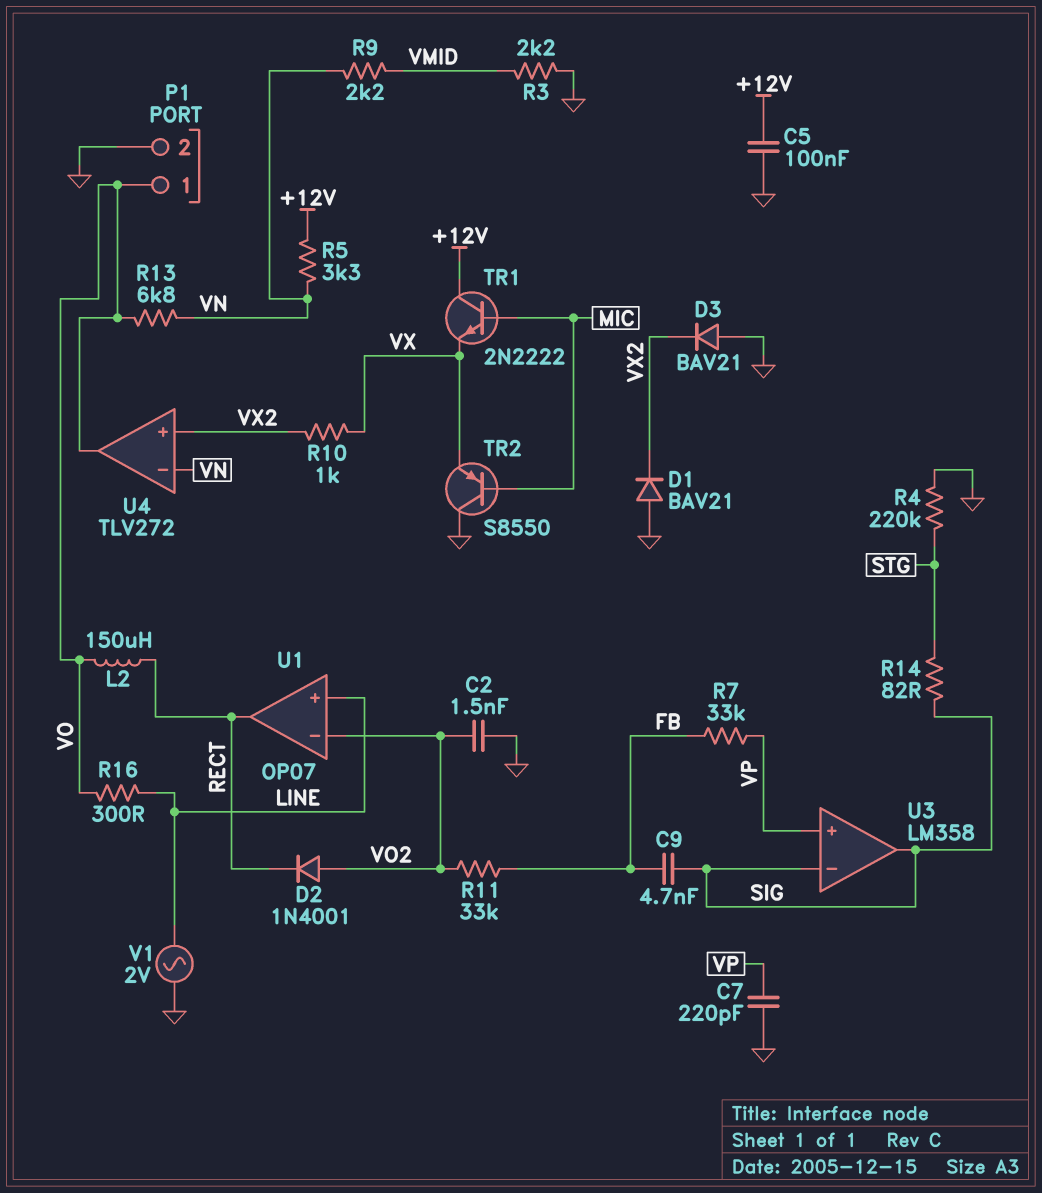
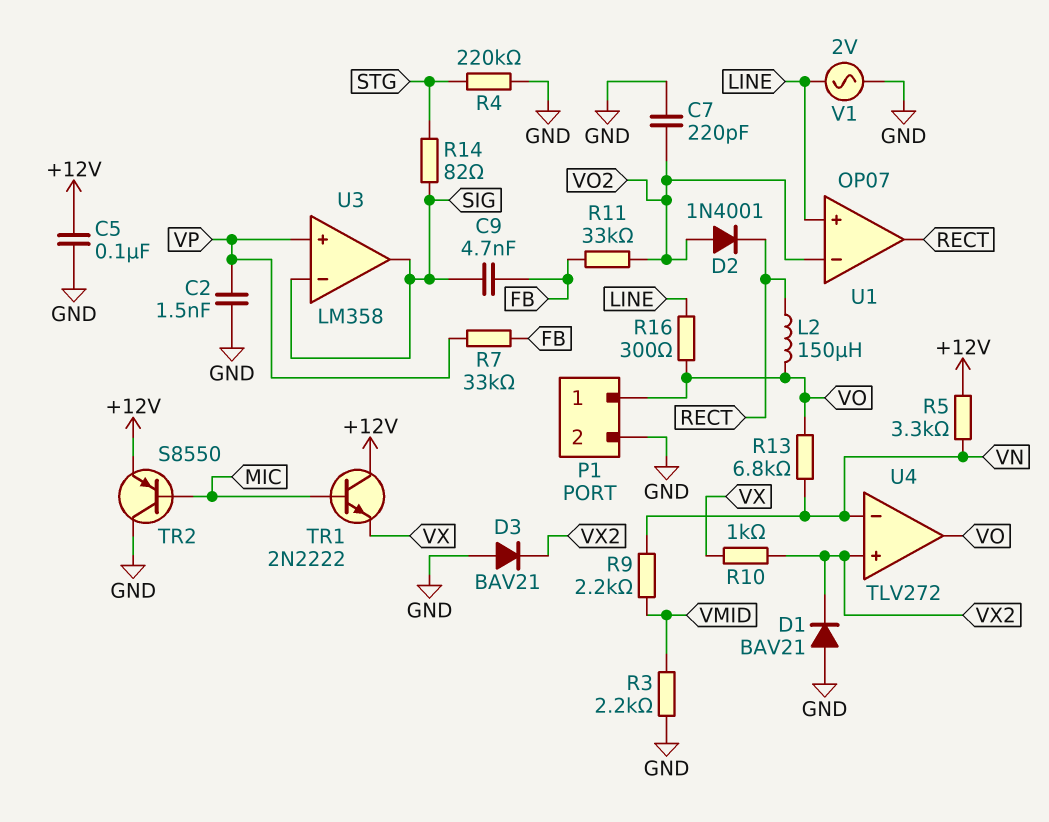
C2: 1.5nF (GND, VO2) -> 1.5nF (GND, VP)
C7: 220pF (GND, VP) -> 220pF (GND, VO2)
TR2: PNP S8550 (B MIC, C GND, E VX) -> PNP S8550 (B MIC, C GND, E +12V)

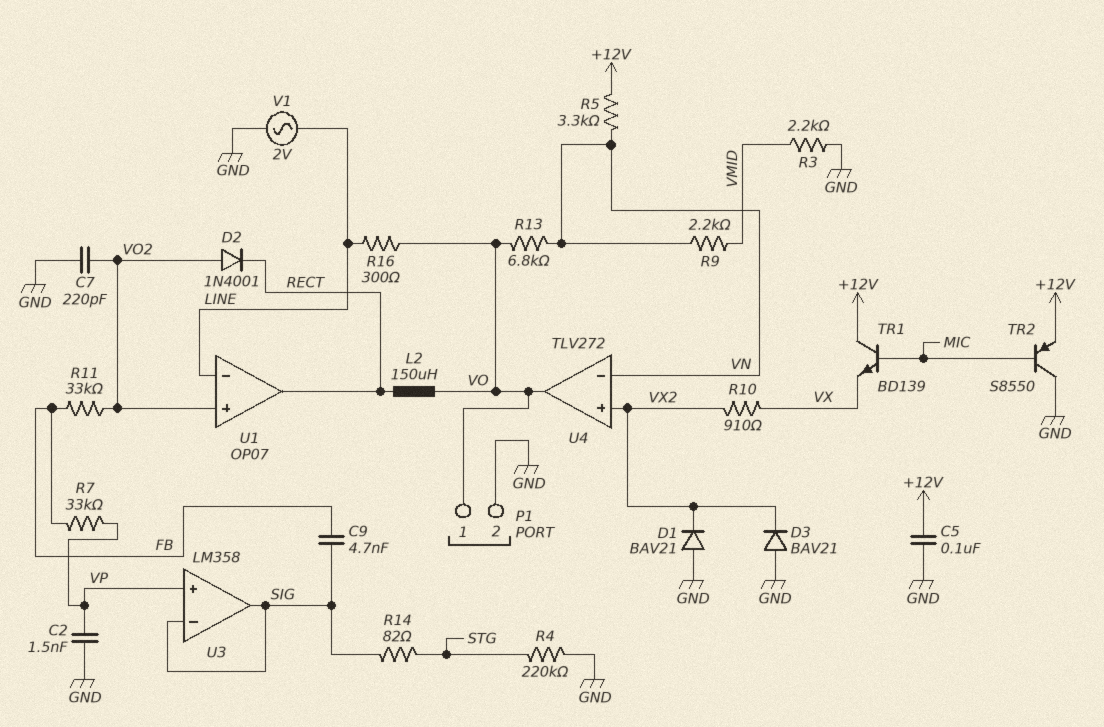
R10: 1k (VX, VX2) -> 910 (VX, VX2)
TR1: NPN 2N2222 (B MIC, C +12V, E VX) -> NPN BD139 (B MIC, C +12V, E VX)
U1 pin in+: LINE -> VO2
U1 pin in-: VO2 -> LINE

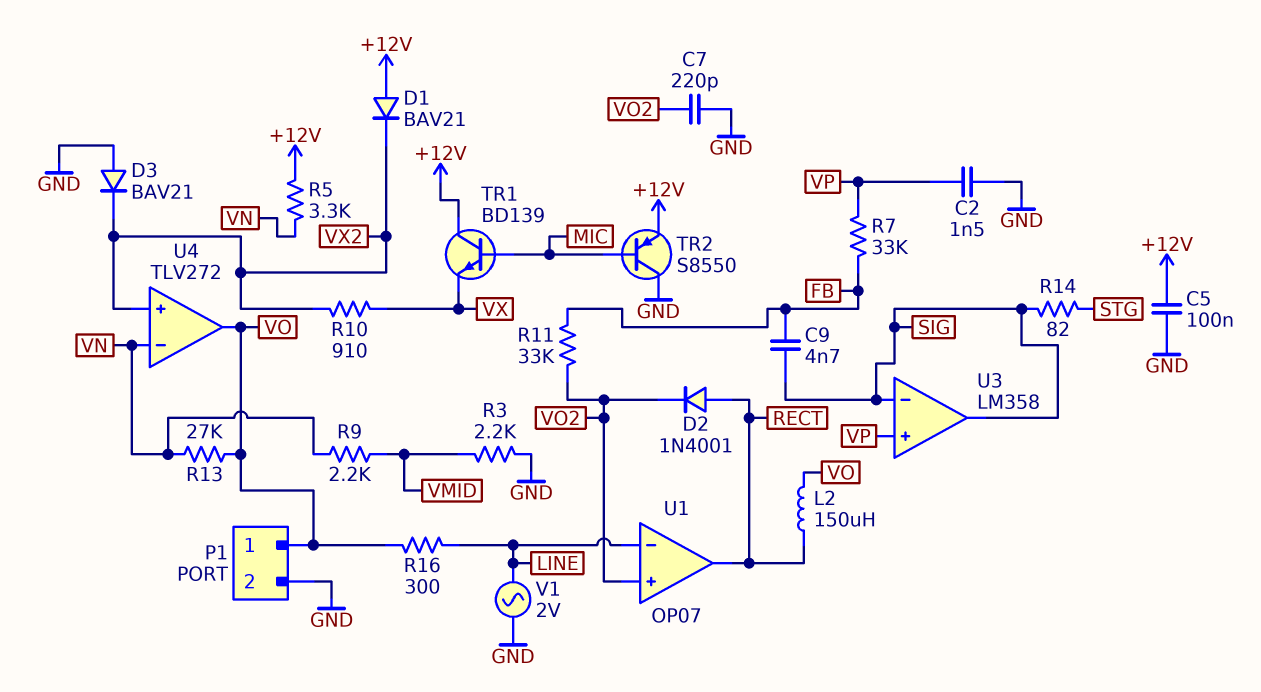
D1: diode BAV21 (A GND, K VX2) -> diode BAV21 (A +12V, K VX2)
D2: diode 1N4001 (A VO2, K RECT) -> diode 1N4001 (A RECT, K VO2)
R4: 220k (GND, STG) -> none
R13: 6.8k (VN, VO) -> 27k (VN, VO)

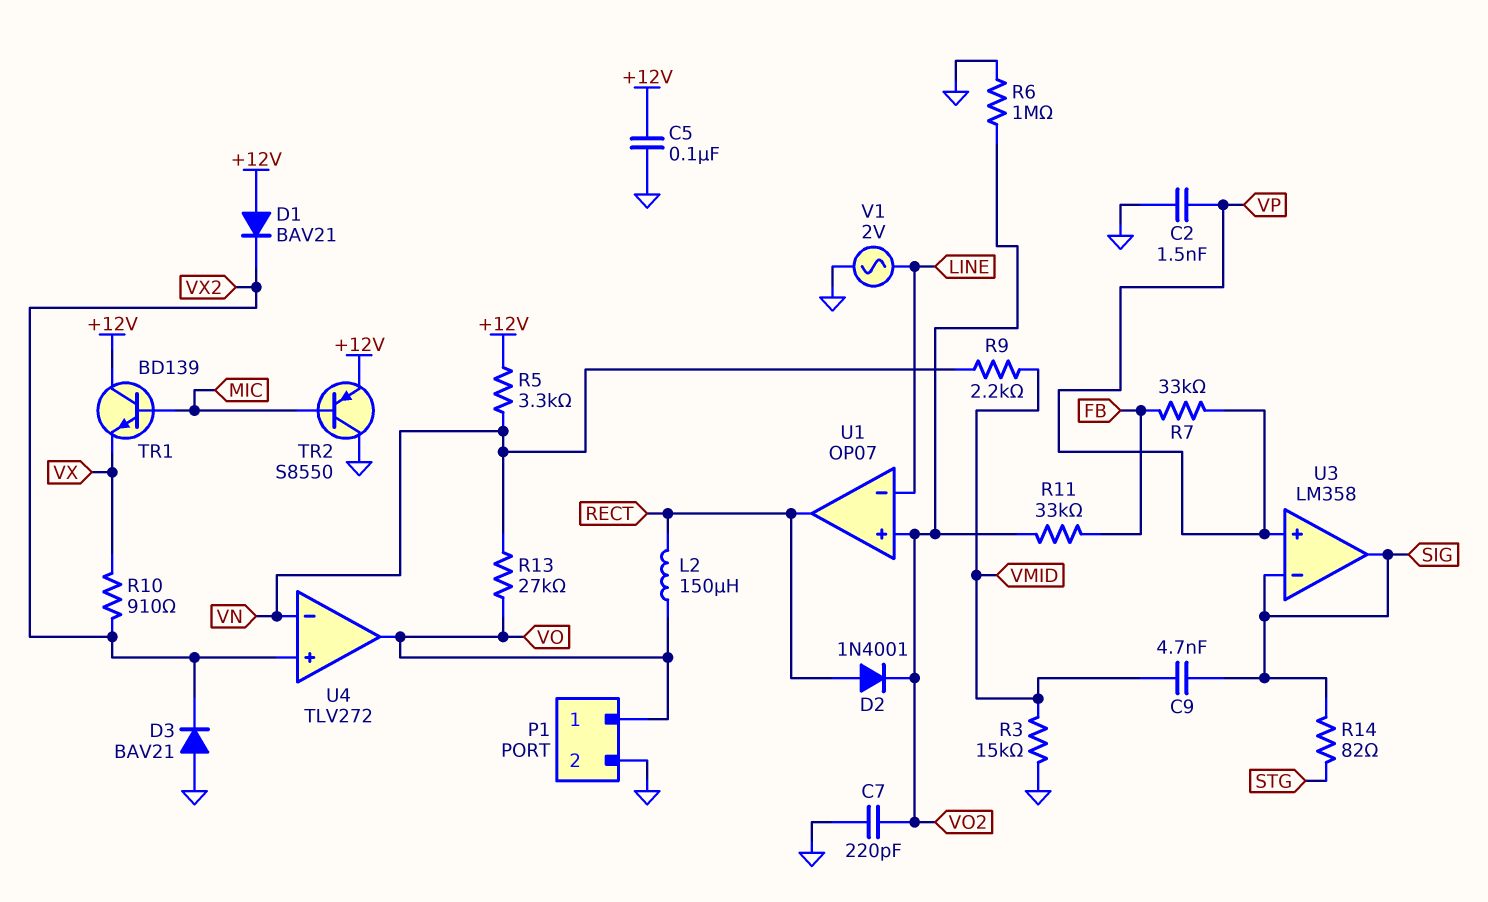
C9: 4.7nF (FB, SIG) -> 4.7nF (SIG, VMID)
R3: 2.2k (GND, VMID) -> 15k (GND, VMID)
R6: none -> 1M (GND, VO2)
R16: 300 (LINE, VO) -> none

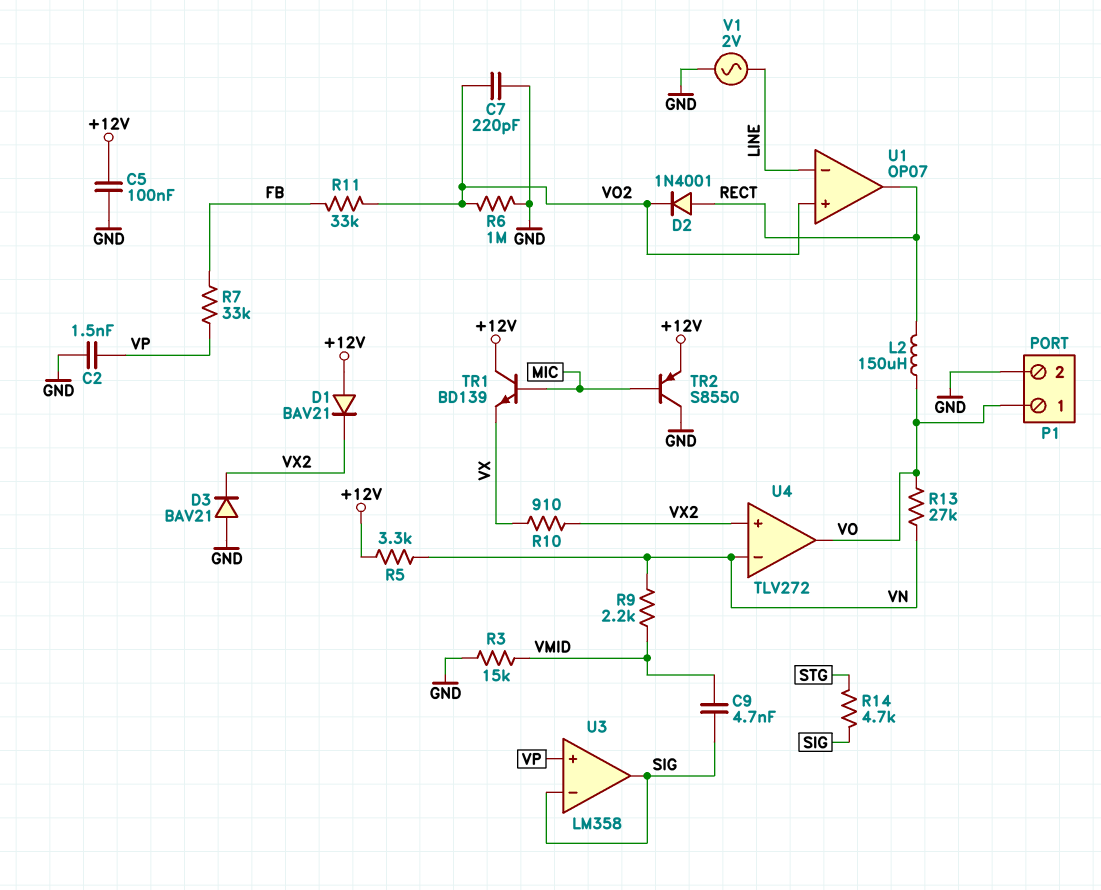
R14: 82 (SIG, STG) -> 4.7k (SIG, STG)

